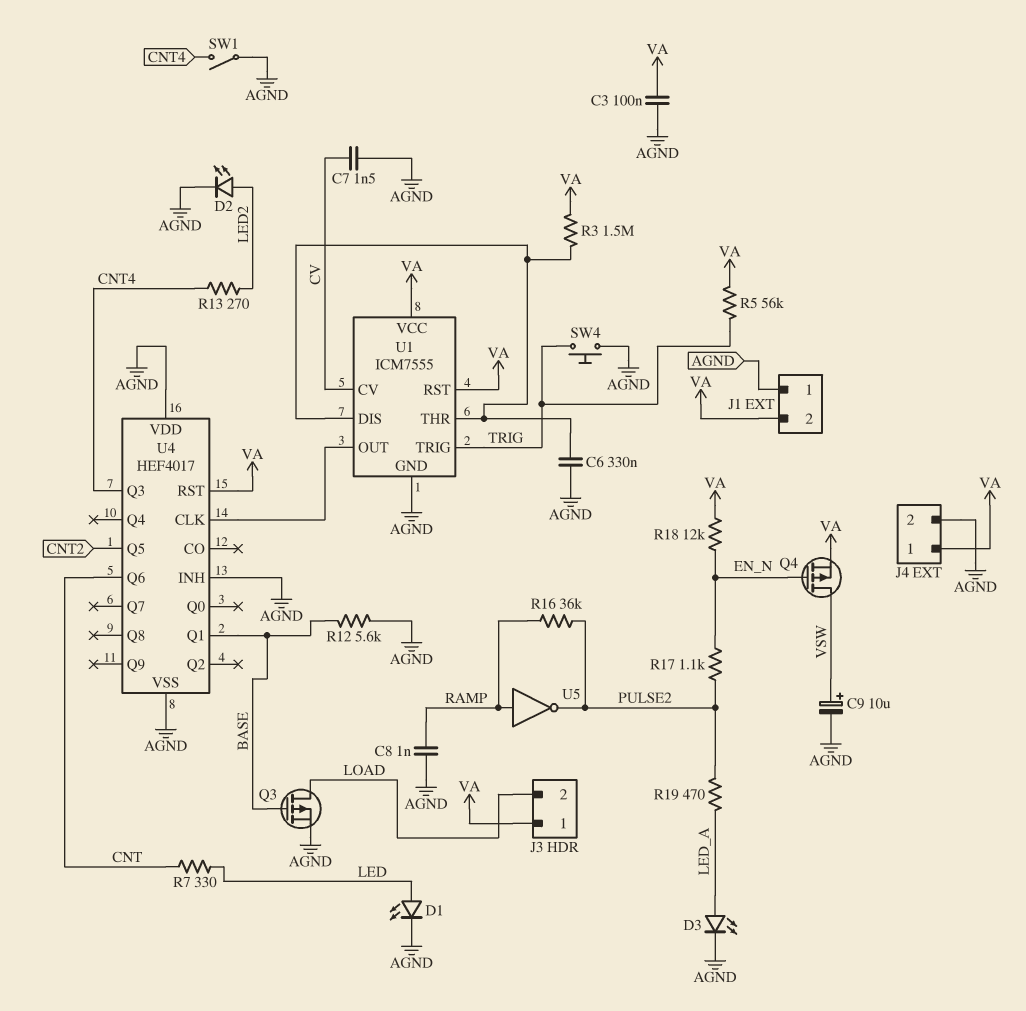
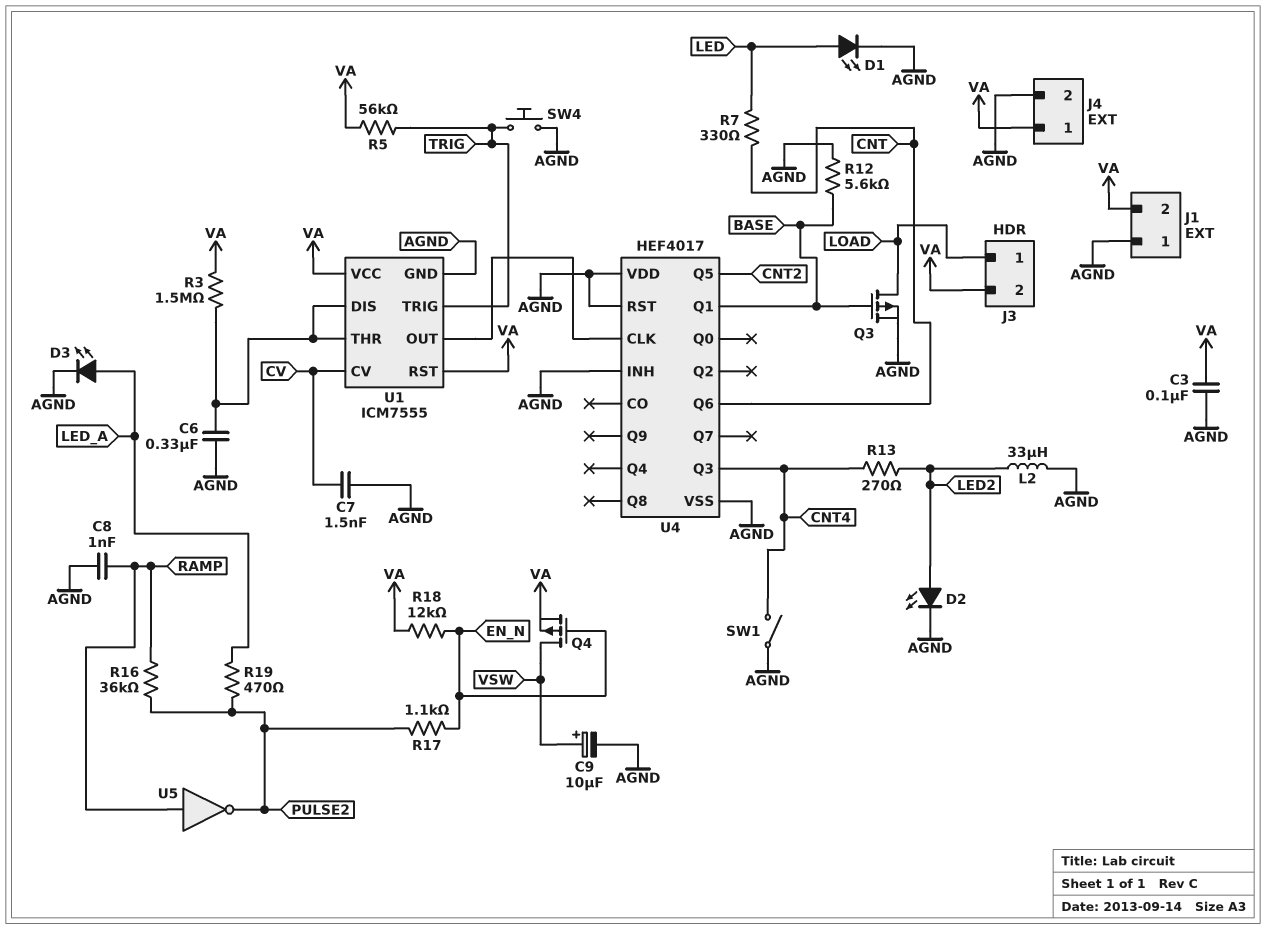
J3 pin 1: VA -> LOAD
J3 pin 2: LOAD -> VA
L2: none -> 33uH (AGND, LED2)
U4 pin RST: VA -> AGND

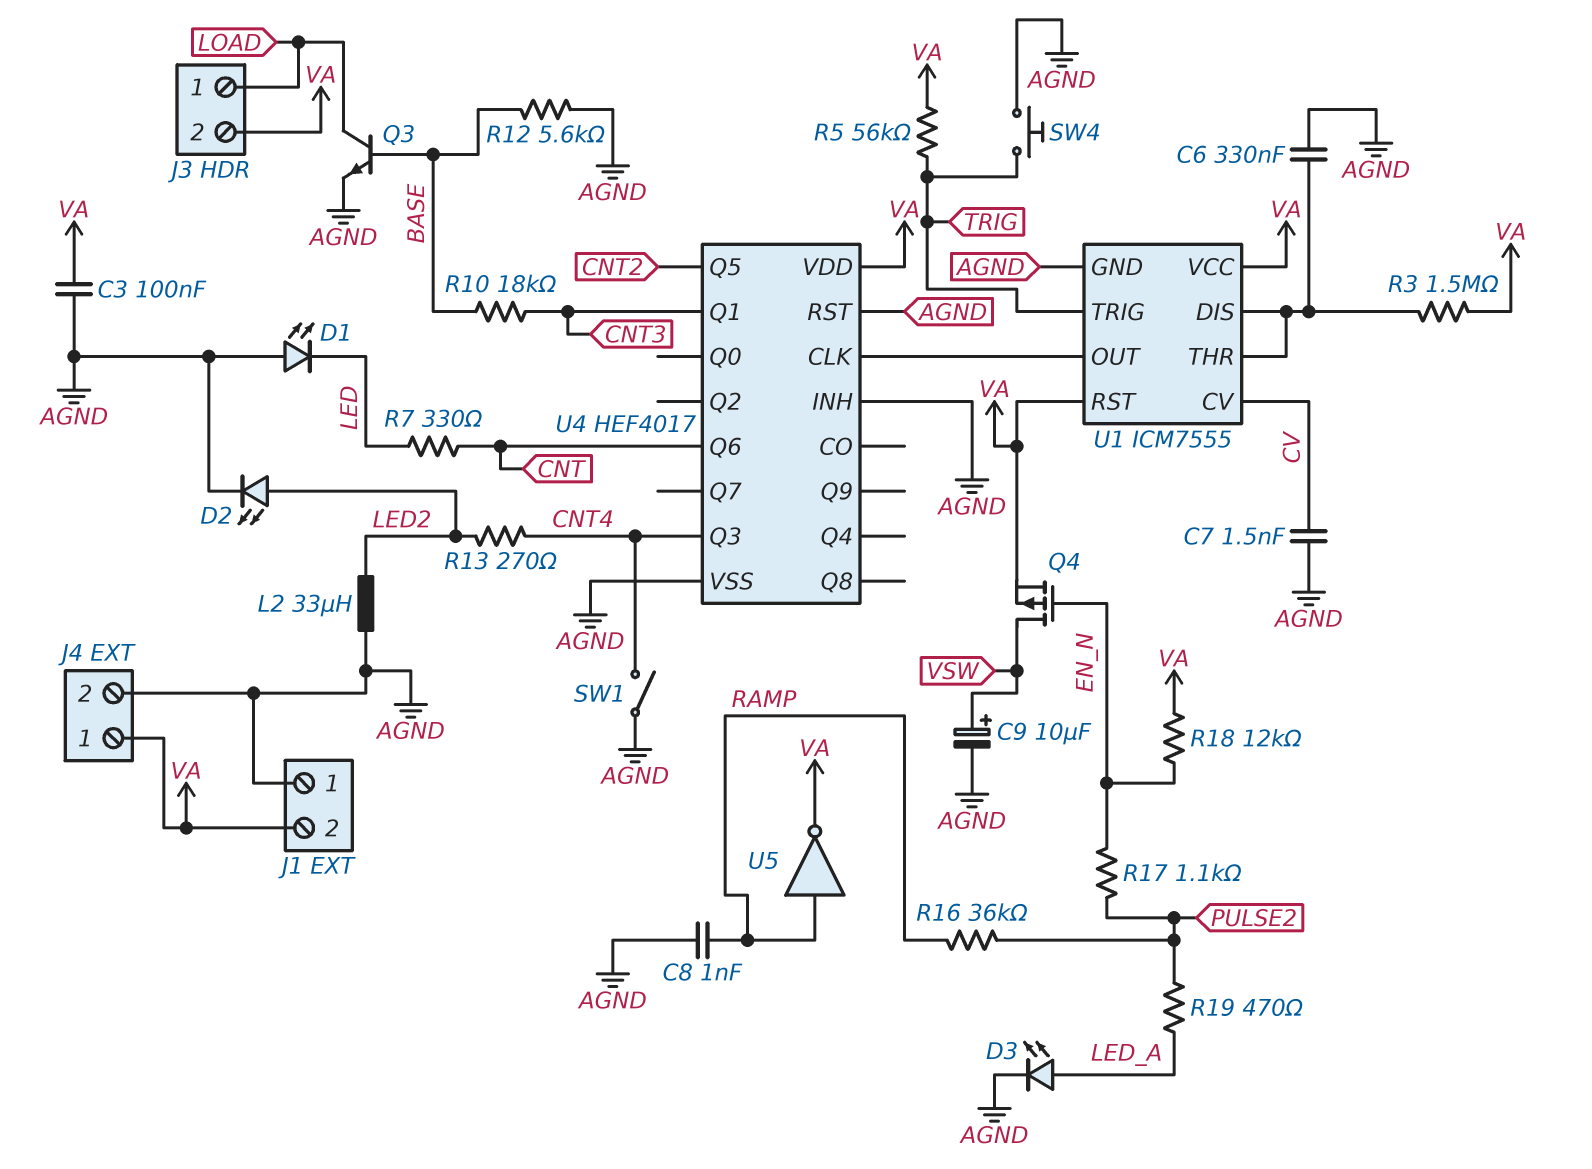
D1: LED (A LED, K AGND) -> LED (A AGND, K LED)
Q3: PMOS (G BASE, D LOAD, S AGND) -> NPN (B BASE, C LOAD, E AGND)
R10: none -> 18k (BASE, CNT3)
U4 pin Q1: BASE -> CNT3
U4 pin VDD: AGND -> VA
U5: NOT (in RAMP, out PULSE2) -> NOT (in RAMP, out VA)

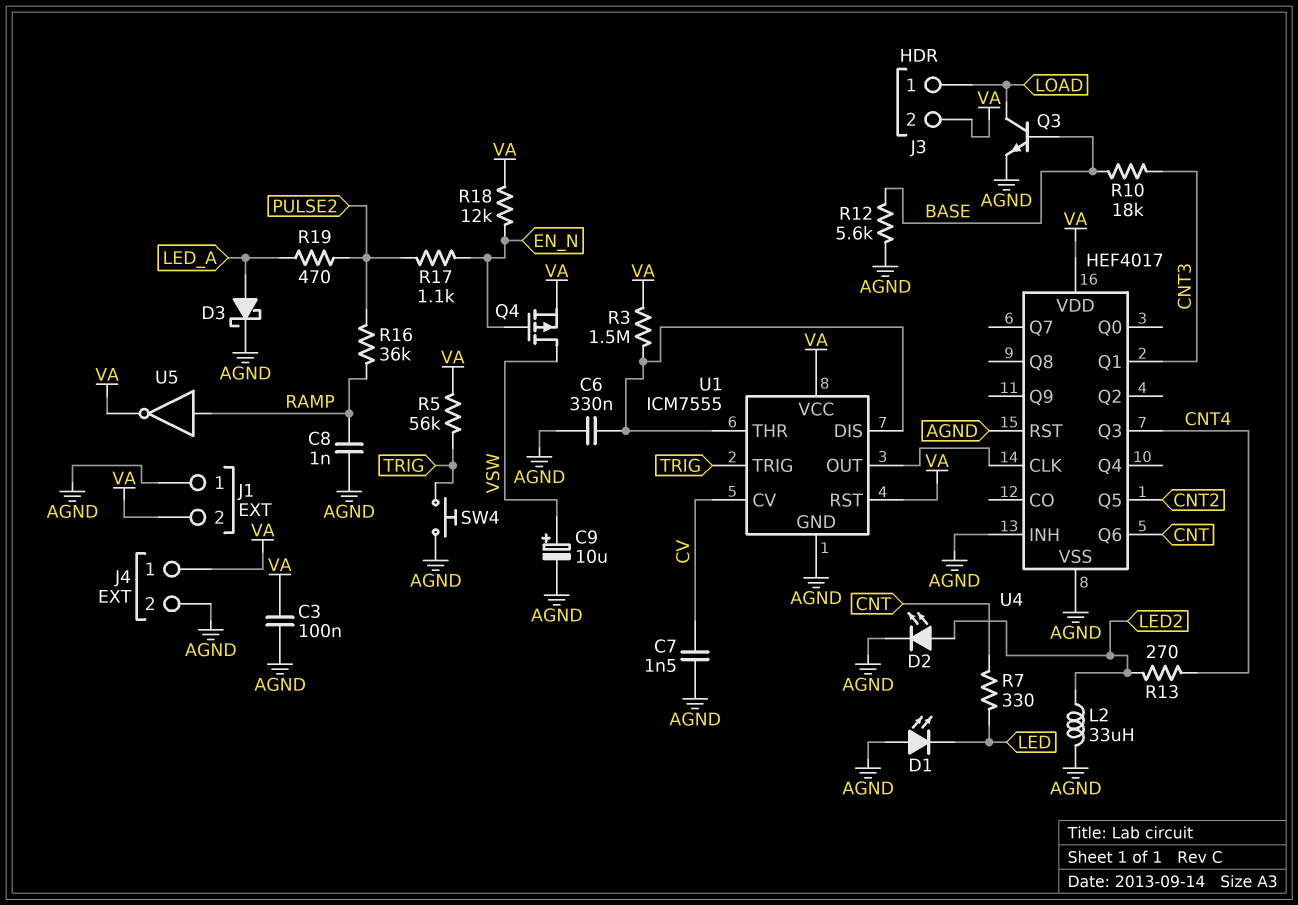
D3: LED (A LED_A, K AGND) -> schottky (A LED_A, K AGND)
SW1: switch (AGND, CNT4) -> none

